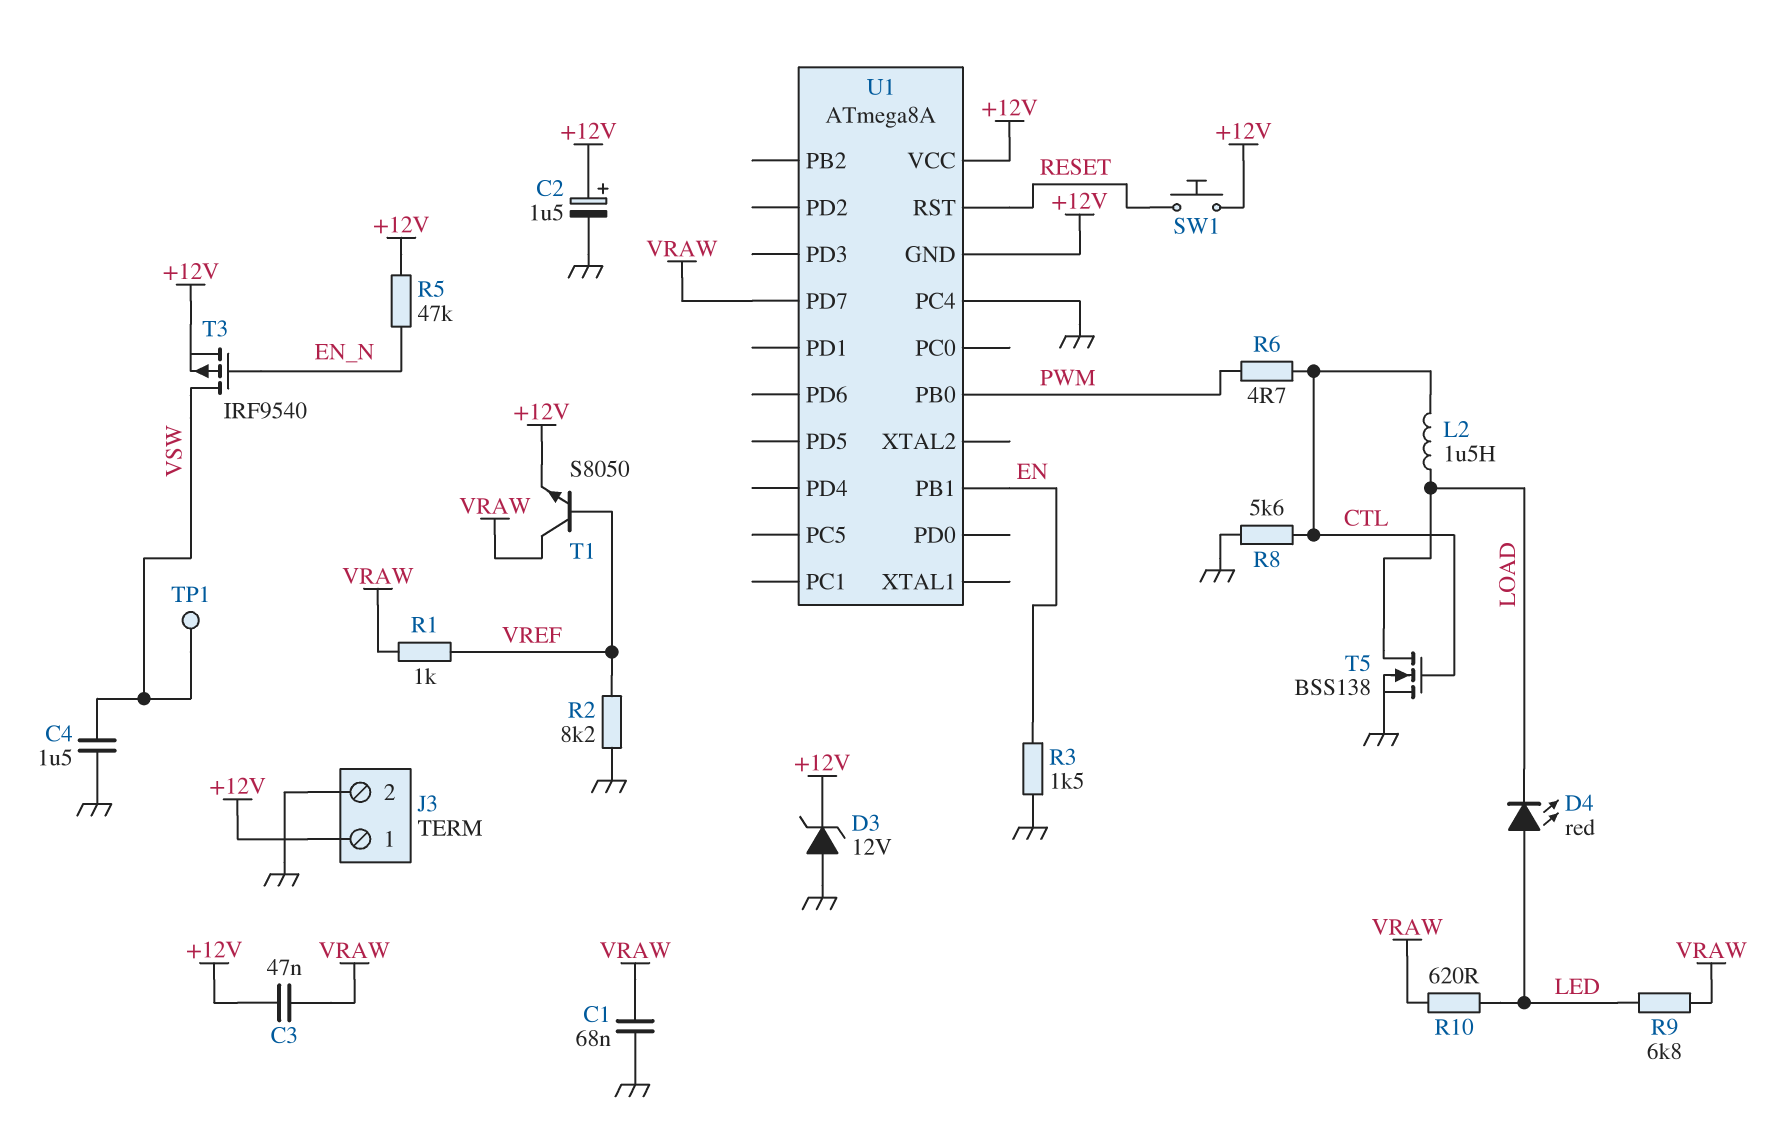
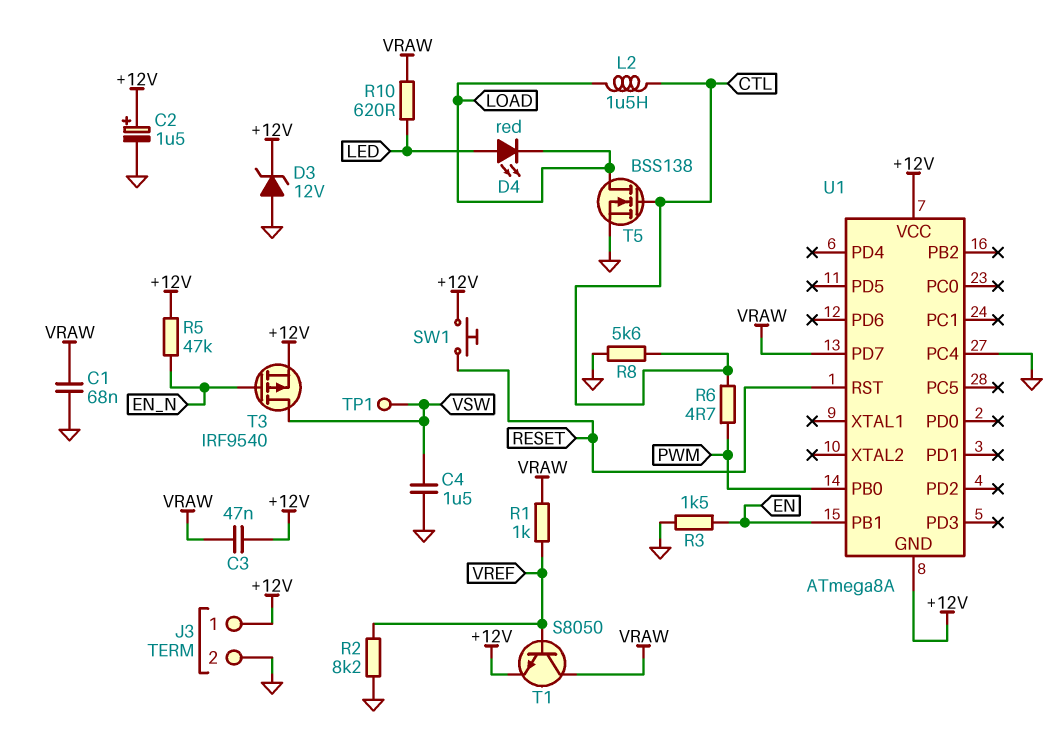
R9: 6.8k (LED, VRAW) -> none

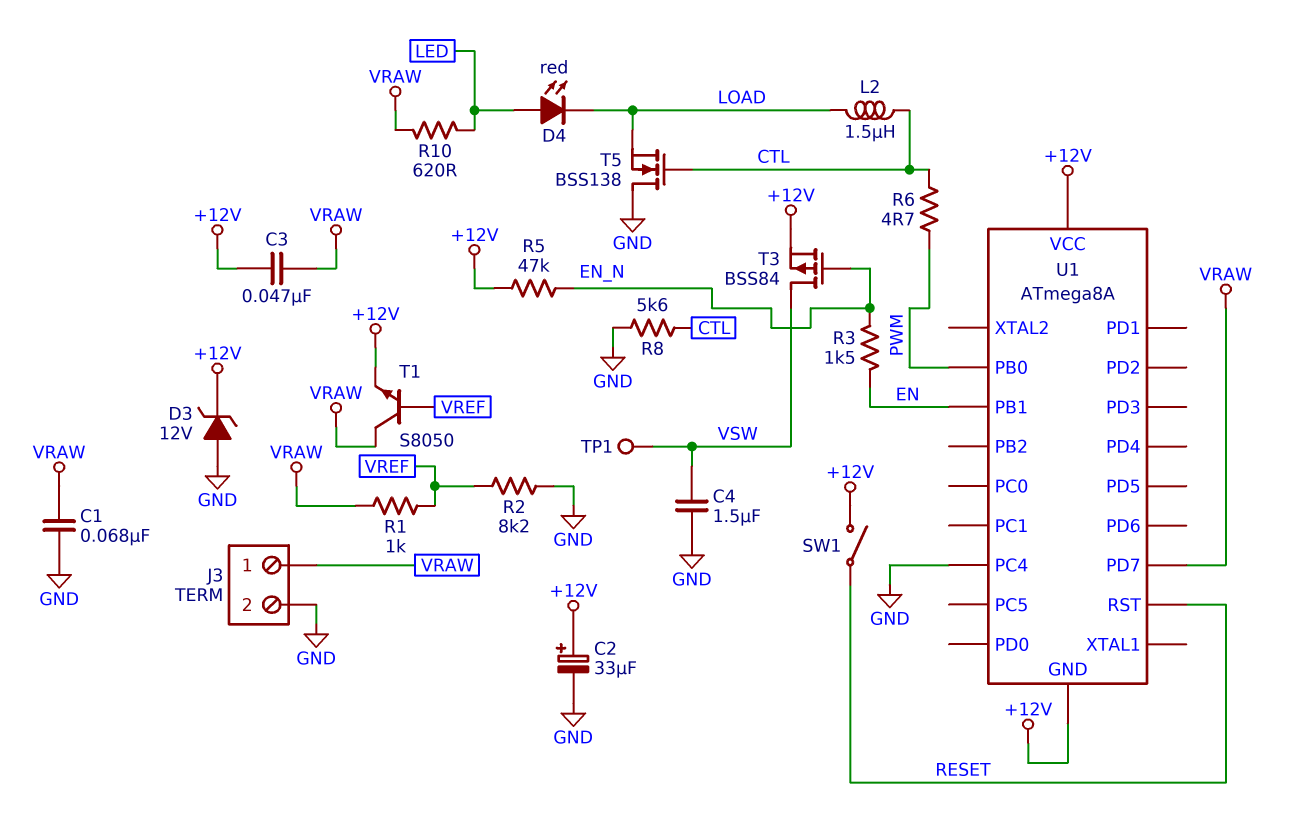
C2: 1.5uF (plus +12V, minus GND) -> 33uF (plus +12V, minus GND)
J3 pin 1: +12V -> VRAW
R3: 1.5k (EN, GND) -> 1.5k (EN, EN_N)
SW1: button (+12V, RESET) -> switch (+12V, RESET)
T3: PMOS IRF9540 (G EN_N, D VSW, S +12V) -> PMOS BSS84 (G EN_N, D VSW, S +12V)
T5: NMOS BSS138 (G CTL, D LOAD, S GND) -> NMOS BSS138 (G CTL, D GND, S LOAD)

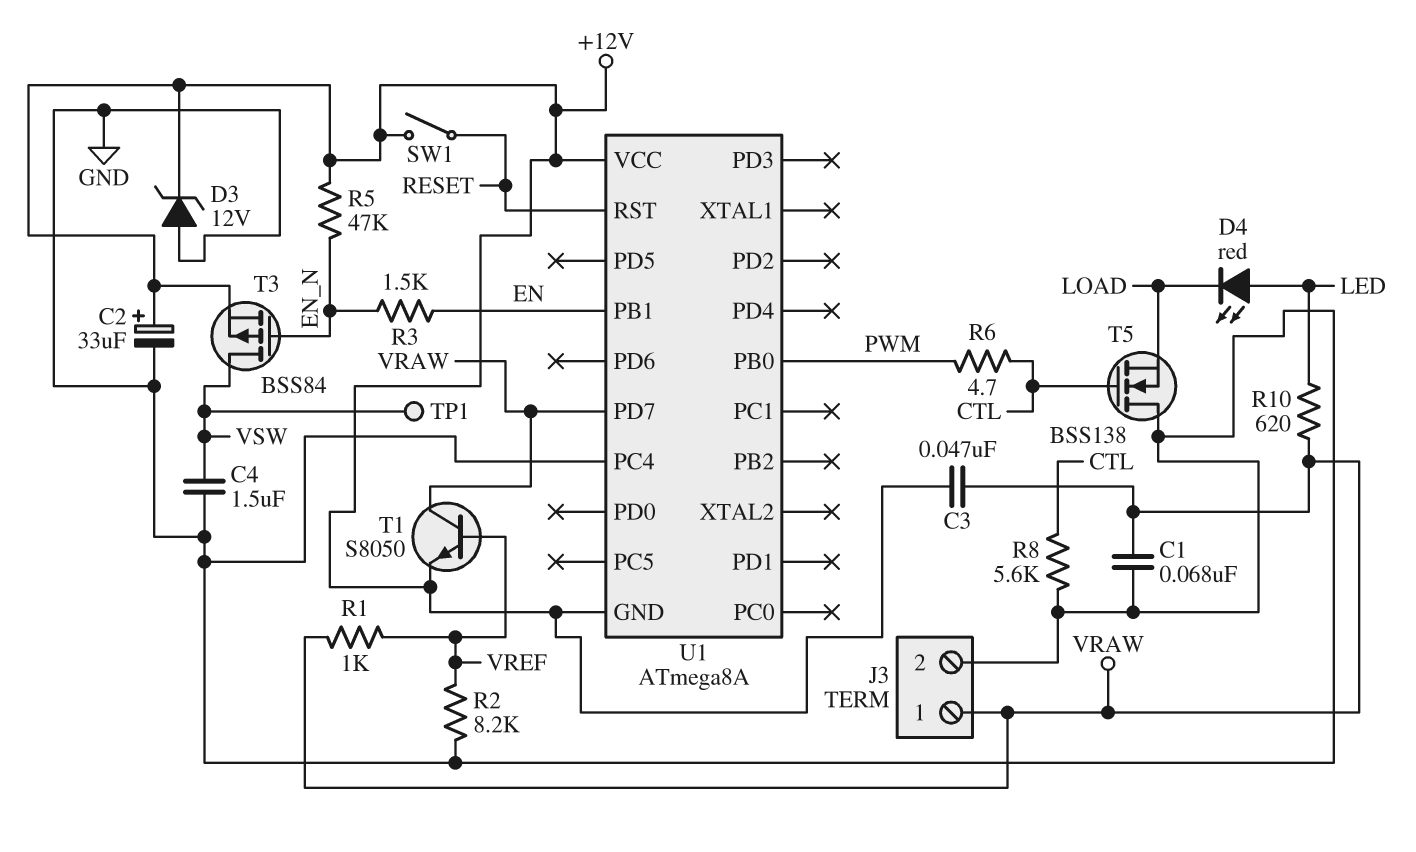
L2: 1.5uH (CTL, LOAD) -> none

